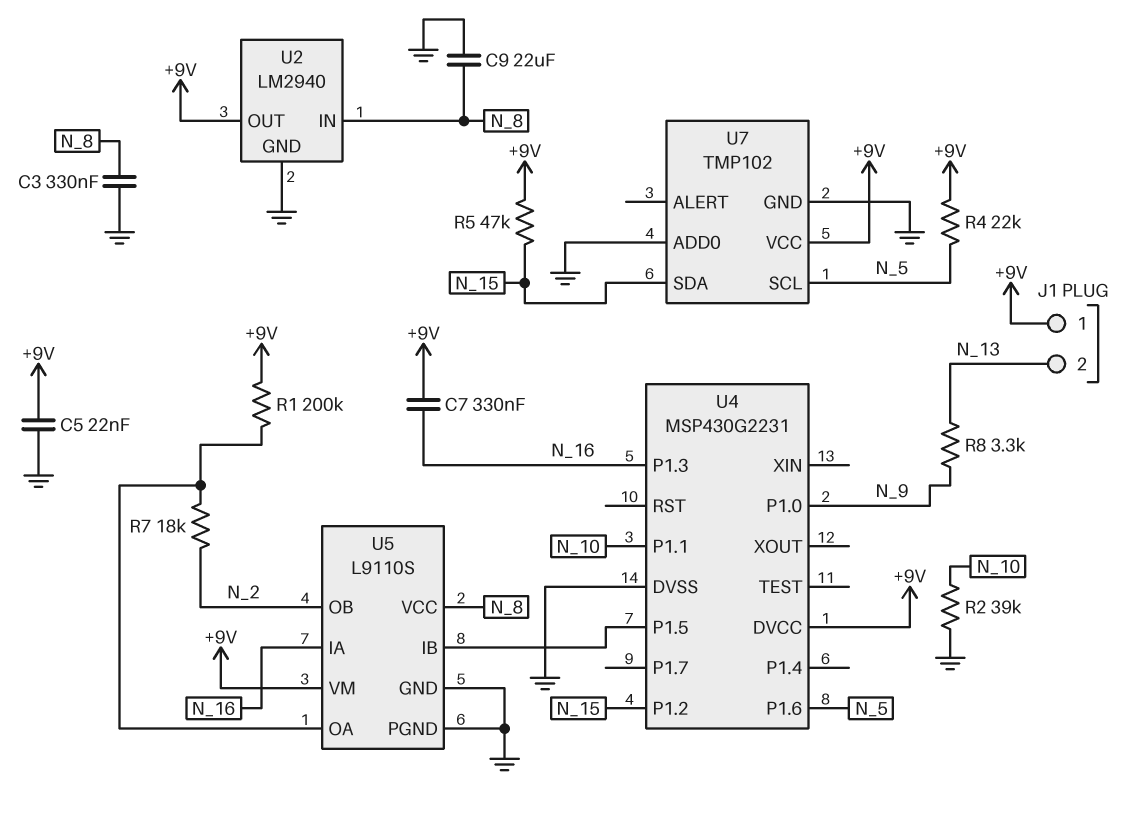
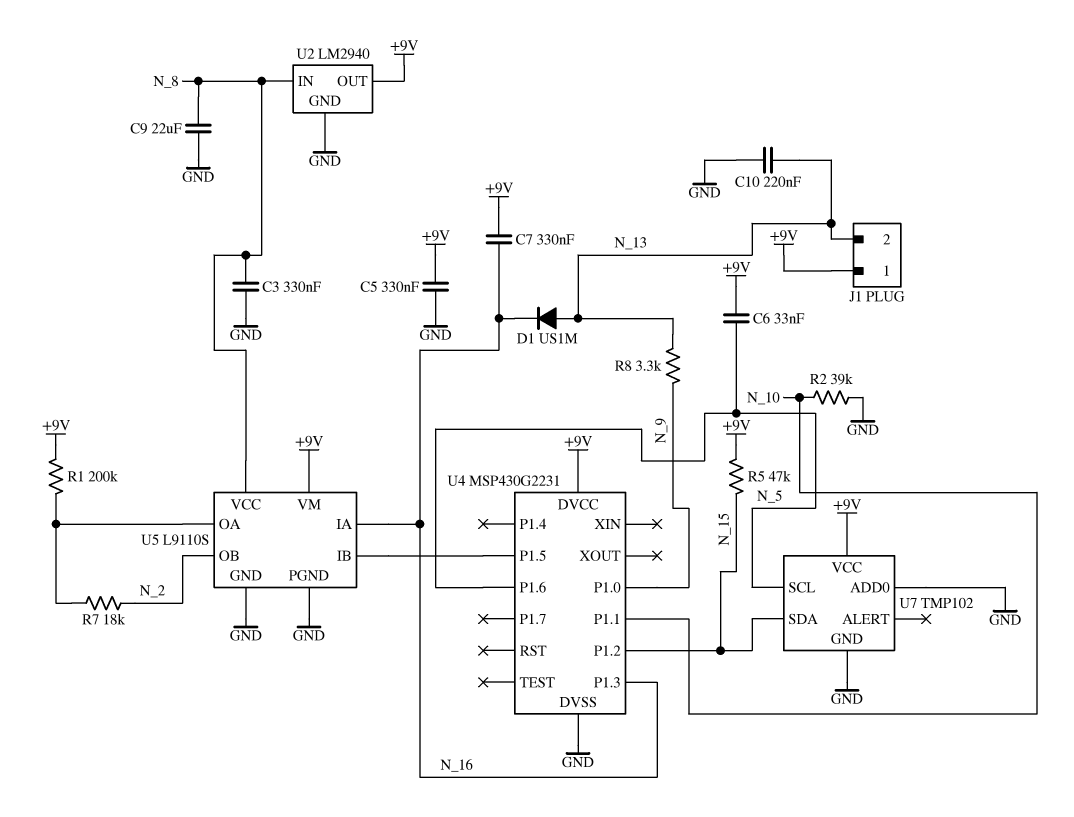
C5: 22nF (+9V, GND) -> 330nF (+9V, GND)
C6: none -> 33nF (+9V, N_5)
C10: none -> 220nF (GND, N_13)
D1: none -> diode US1M (A N_13, K N_16)
R4: 22k (+9V, N_5) -> none

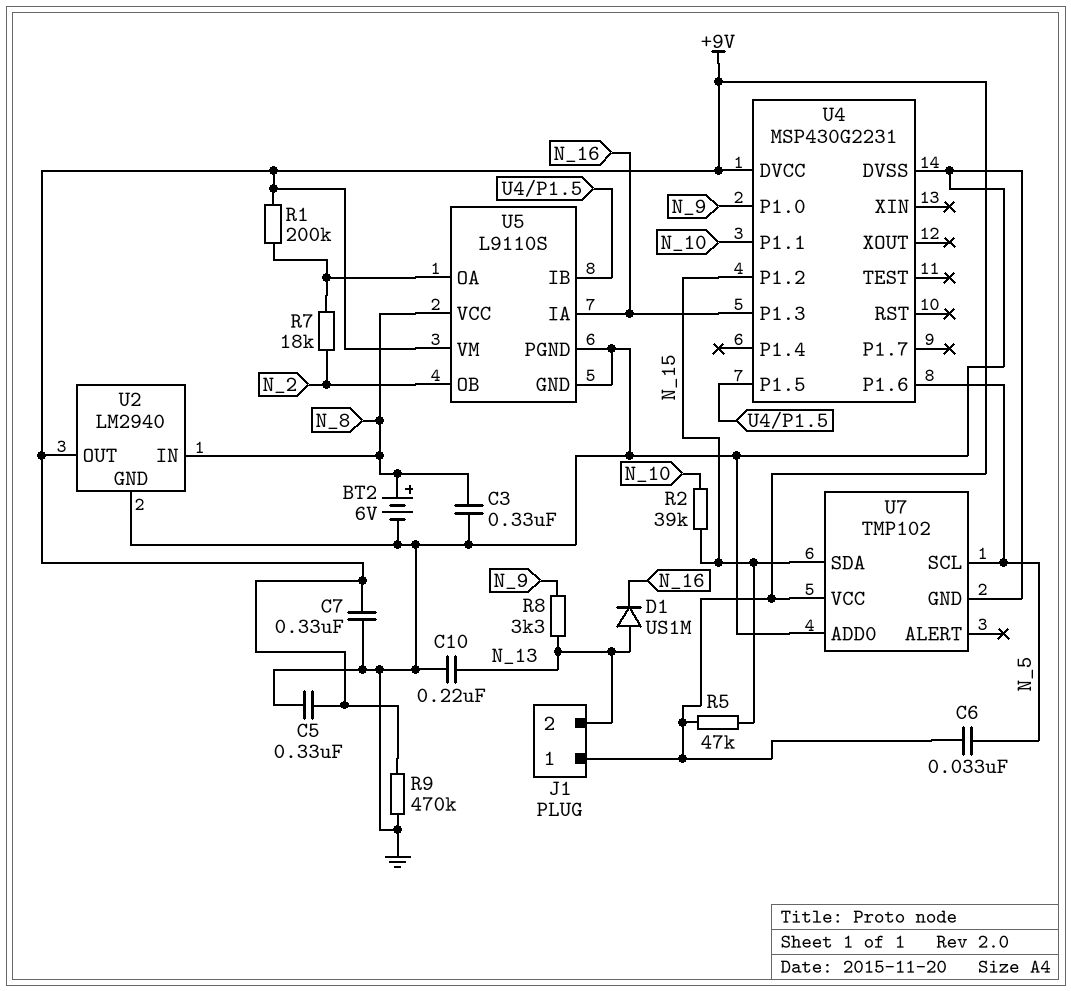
BT2: none -> 6V (plus N_8, minus GND)
C7: 330nF (+9V, N_16) -> 330nF (+9V, GND)
C9: 22uF (GND, N_8) -> none
R2: 39k (GND, N_10) -> 39k (N_10, N_15)
R9: none -> 470k (+9V, GND)

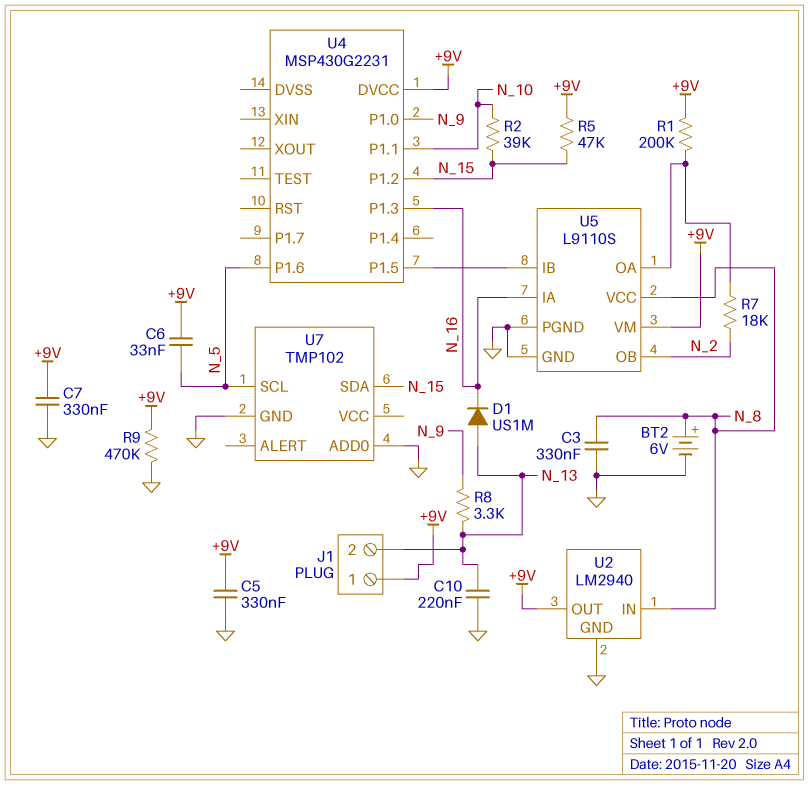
U4 pin DVSS: GND -> none
U7 pin VCC: +9V -> none

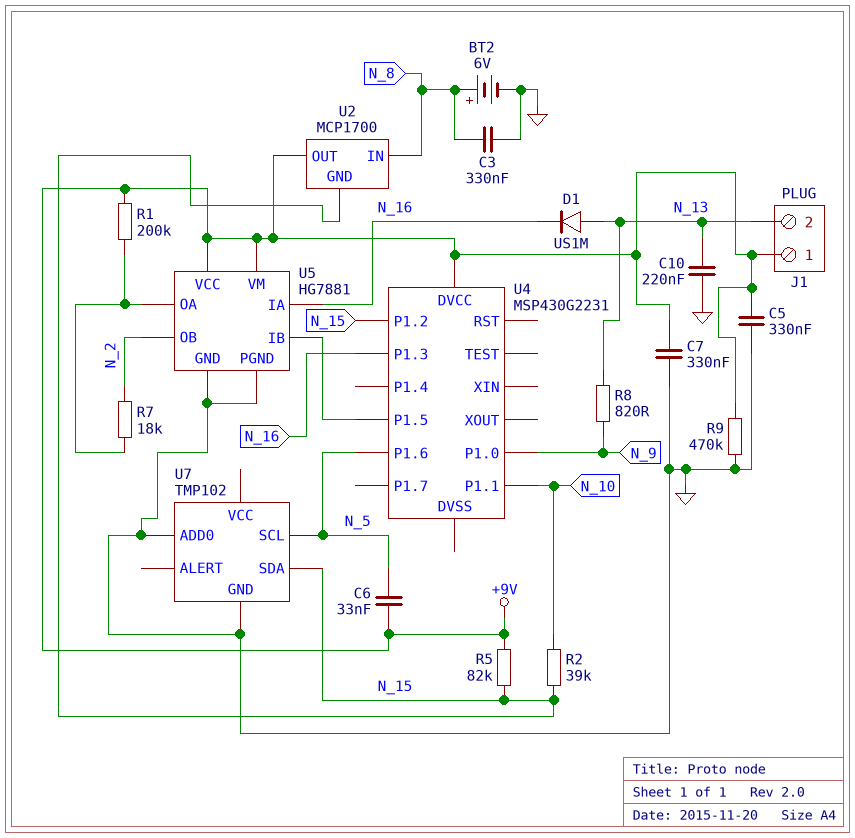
R5: 47k (+9V, N_15) -> 82k (+9V, N_15)
R8: 3.3k (N_9, N_13) -> 820 (N_9, N_13)
U2: LM2940 -> MCP1700
U2 pin GND: GND -> N_15
U5: L9110S -> HG7881
U5 pin VCC: N_8 -> +9V

